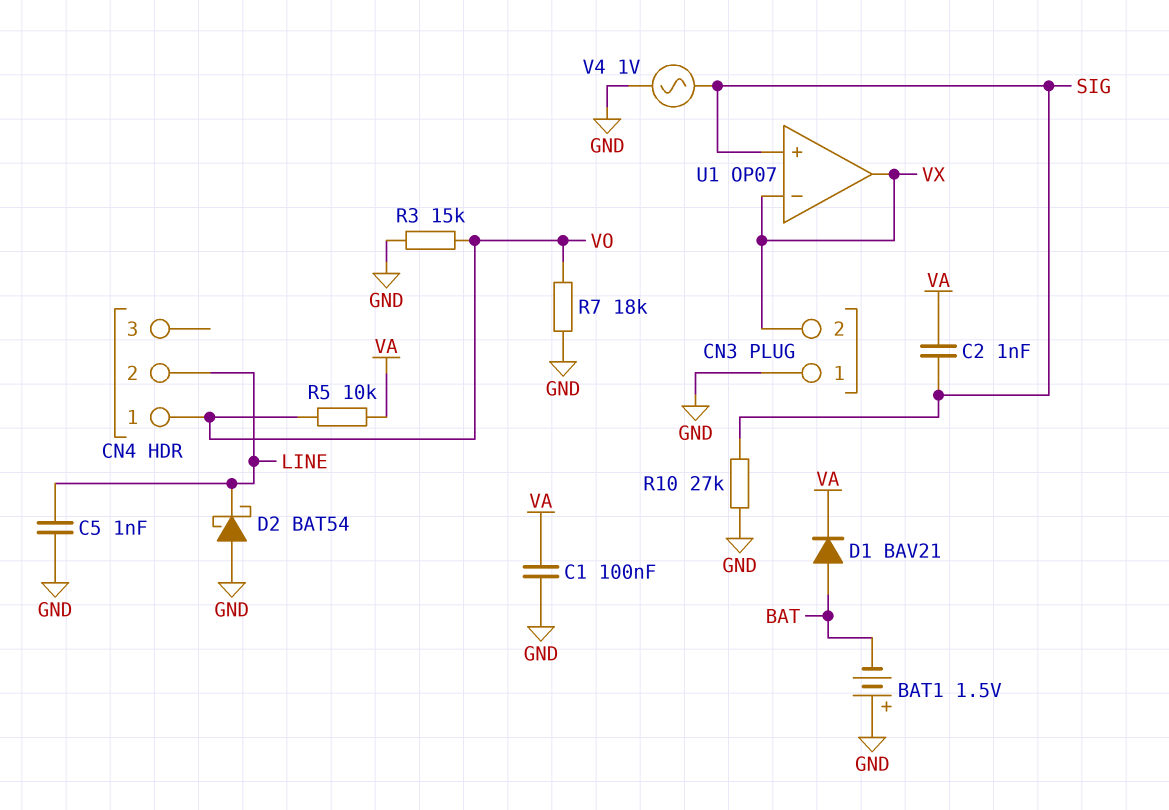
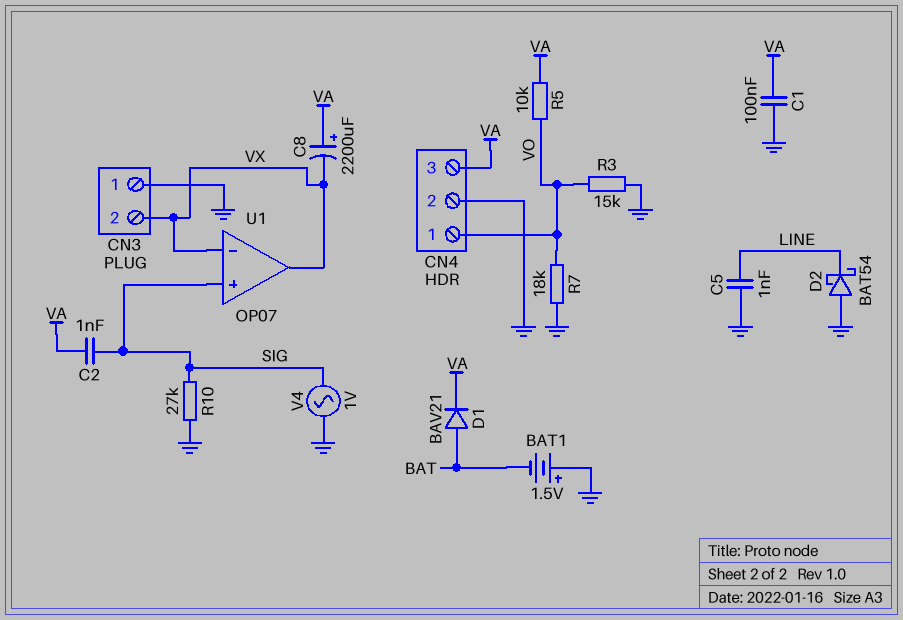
C8: none -> 2200uF (plus VA, minus VX)
CN4 pin 2: LINE -> GND
CN4 pin 3: none -> VA

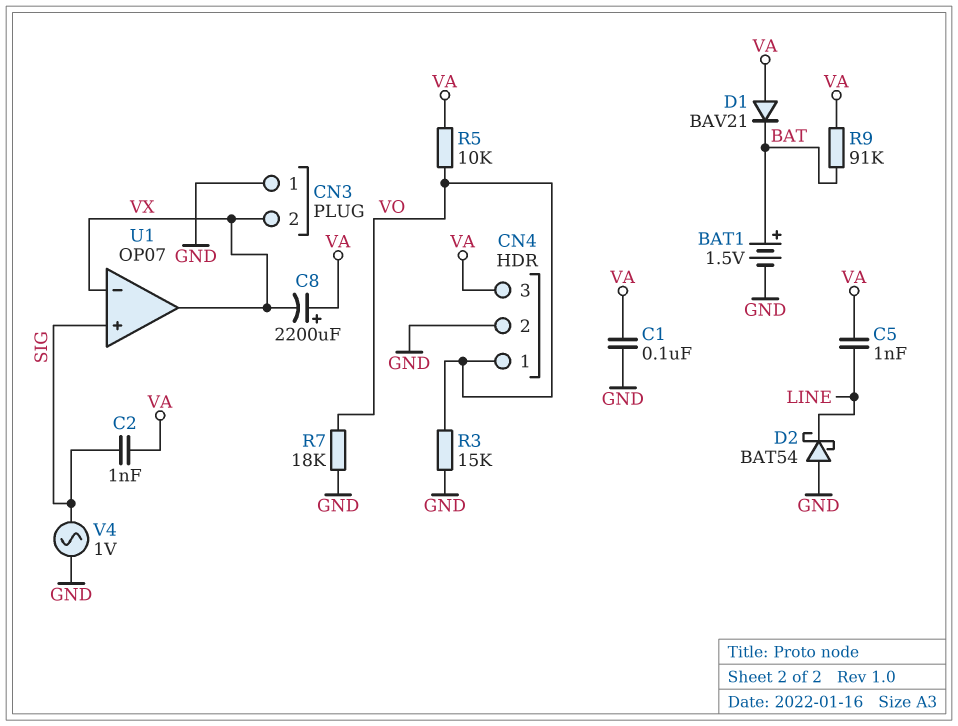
BAT1: 1.5V (plus GND, minus BAT) -> 1.5V (plus BAT, minus GND)
C5: 1nF (GND, LINE) -> 1nF (LINE, VA)
D1: diode BAV21 (A BAT, K VA) -> diode BAV21 (A VA, K BAT)
R9: none -> 91k (BAT, VA)
R10: 27k (GND, SIG) -> none

